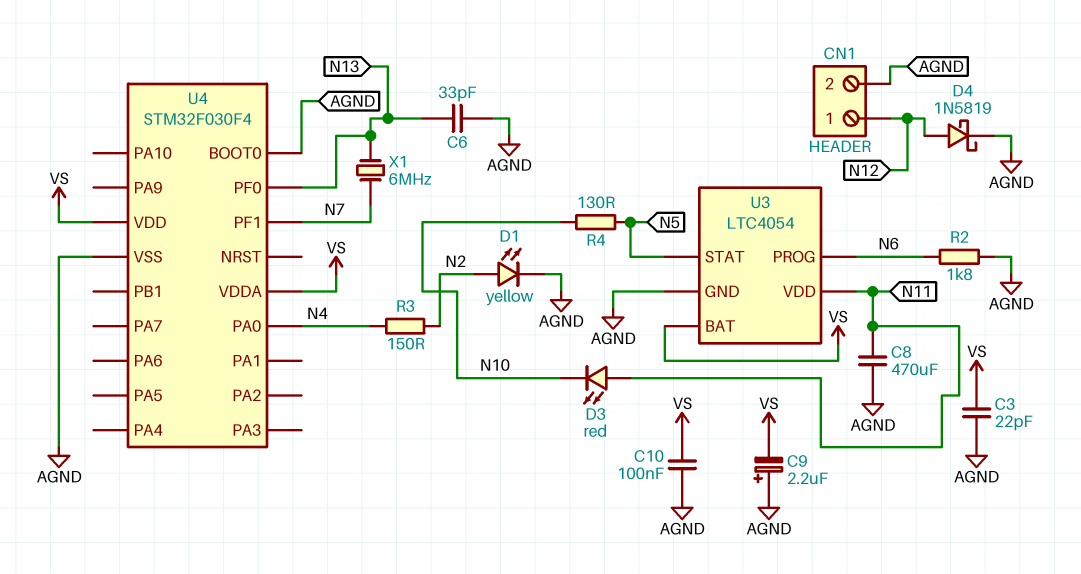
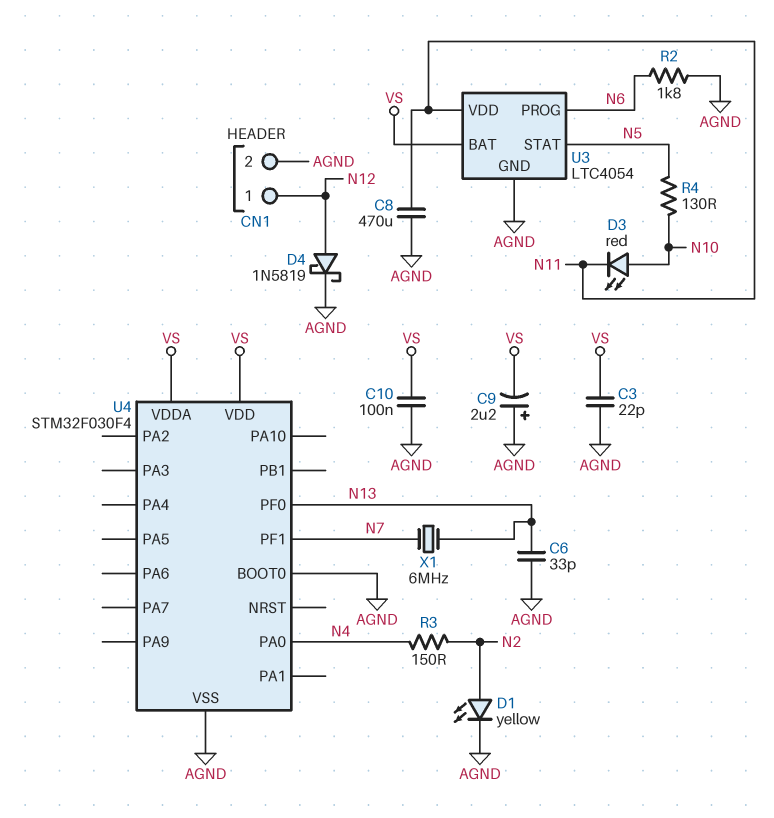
D3: LED red (A N11, K N10) -> LED red (A N10, K N11)

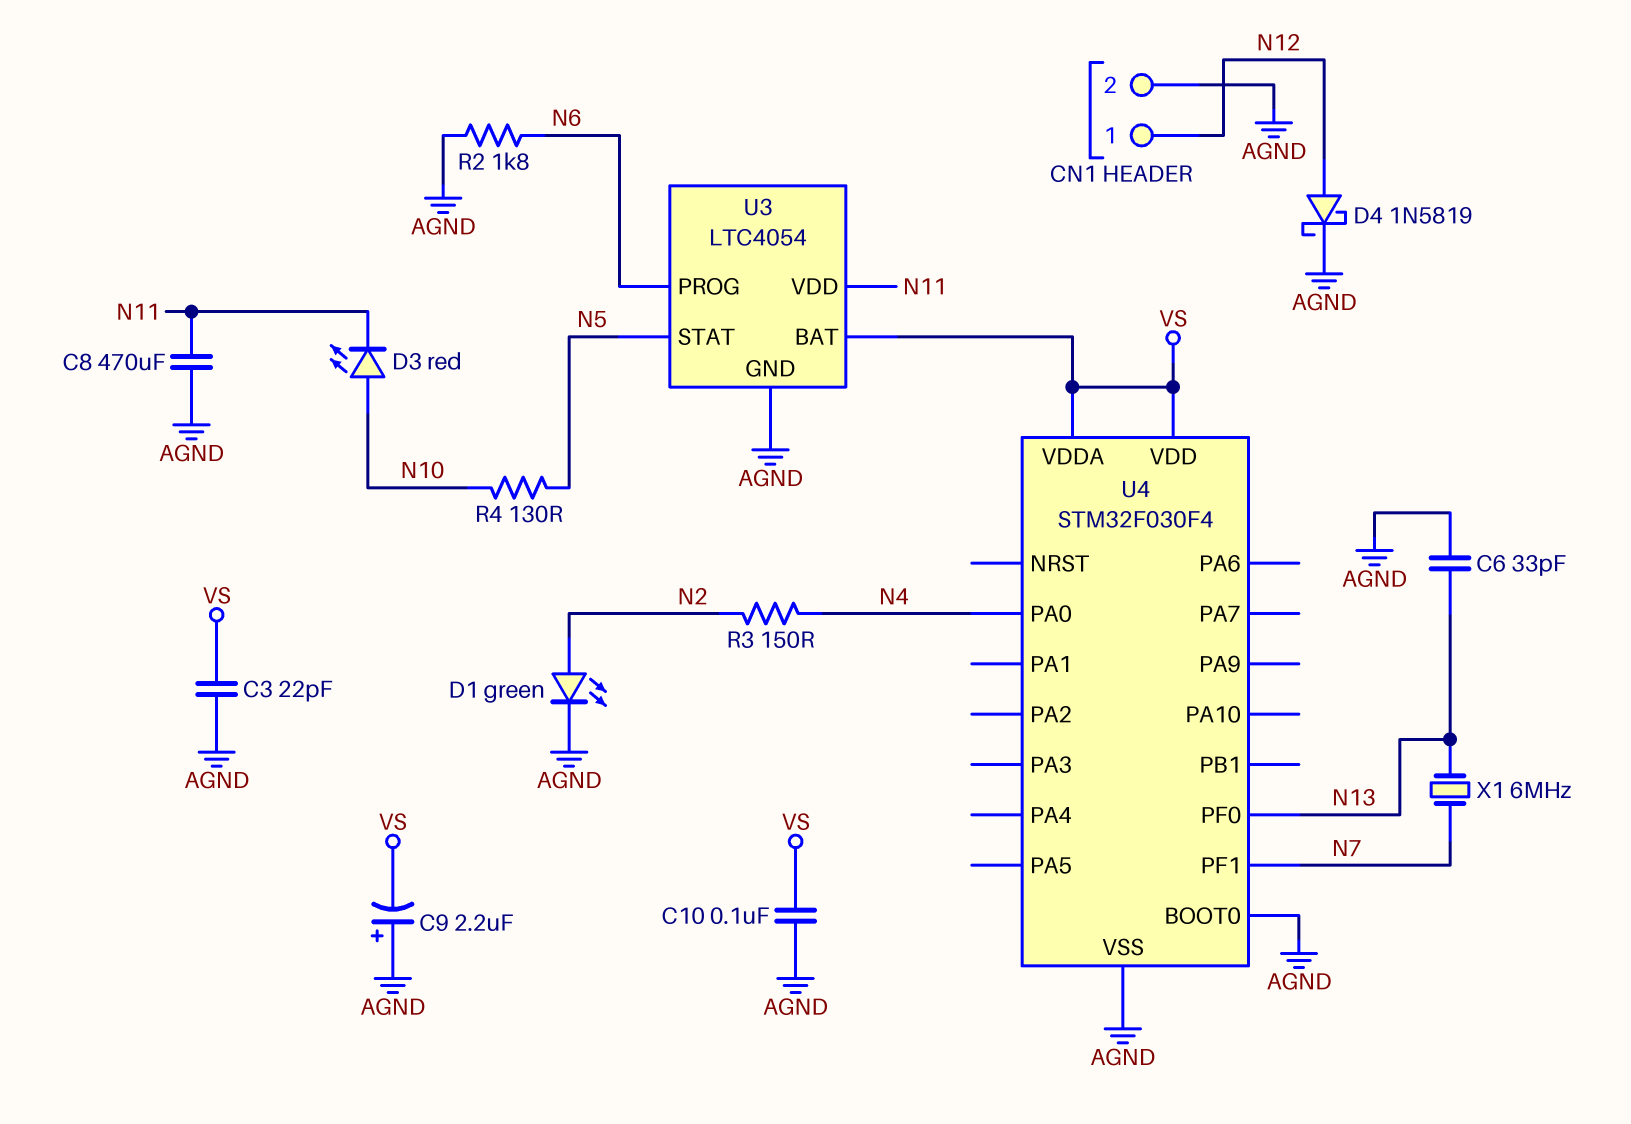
D1: LED yellow (A N2, K AGND) -> LED green (A N2, K AGND)

